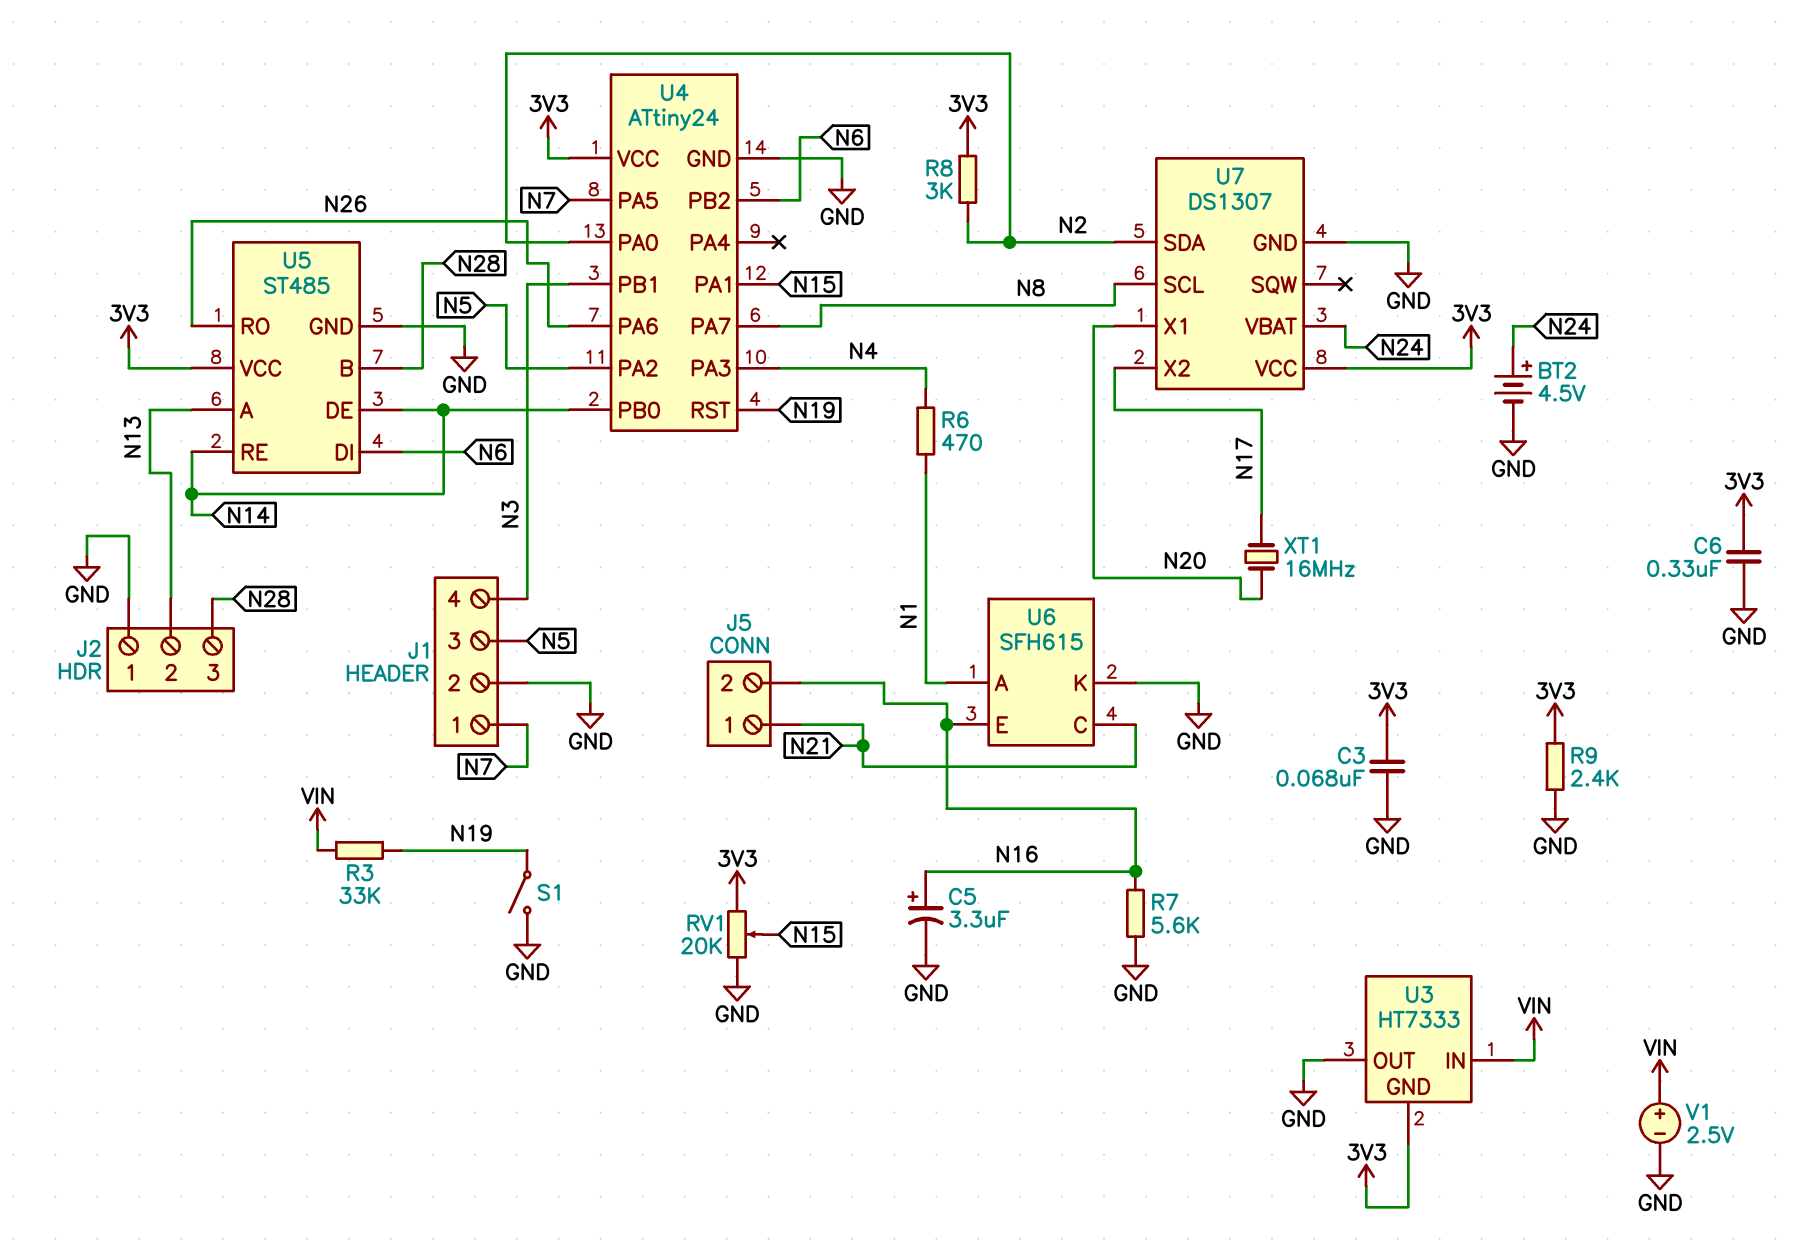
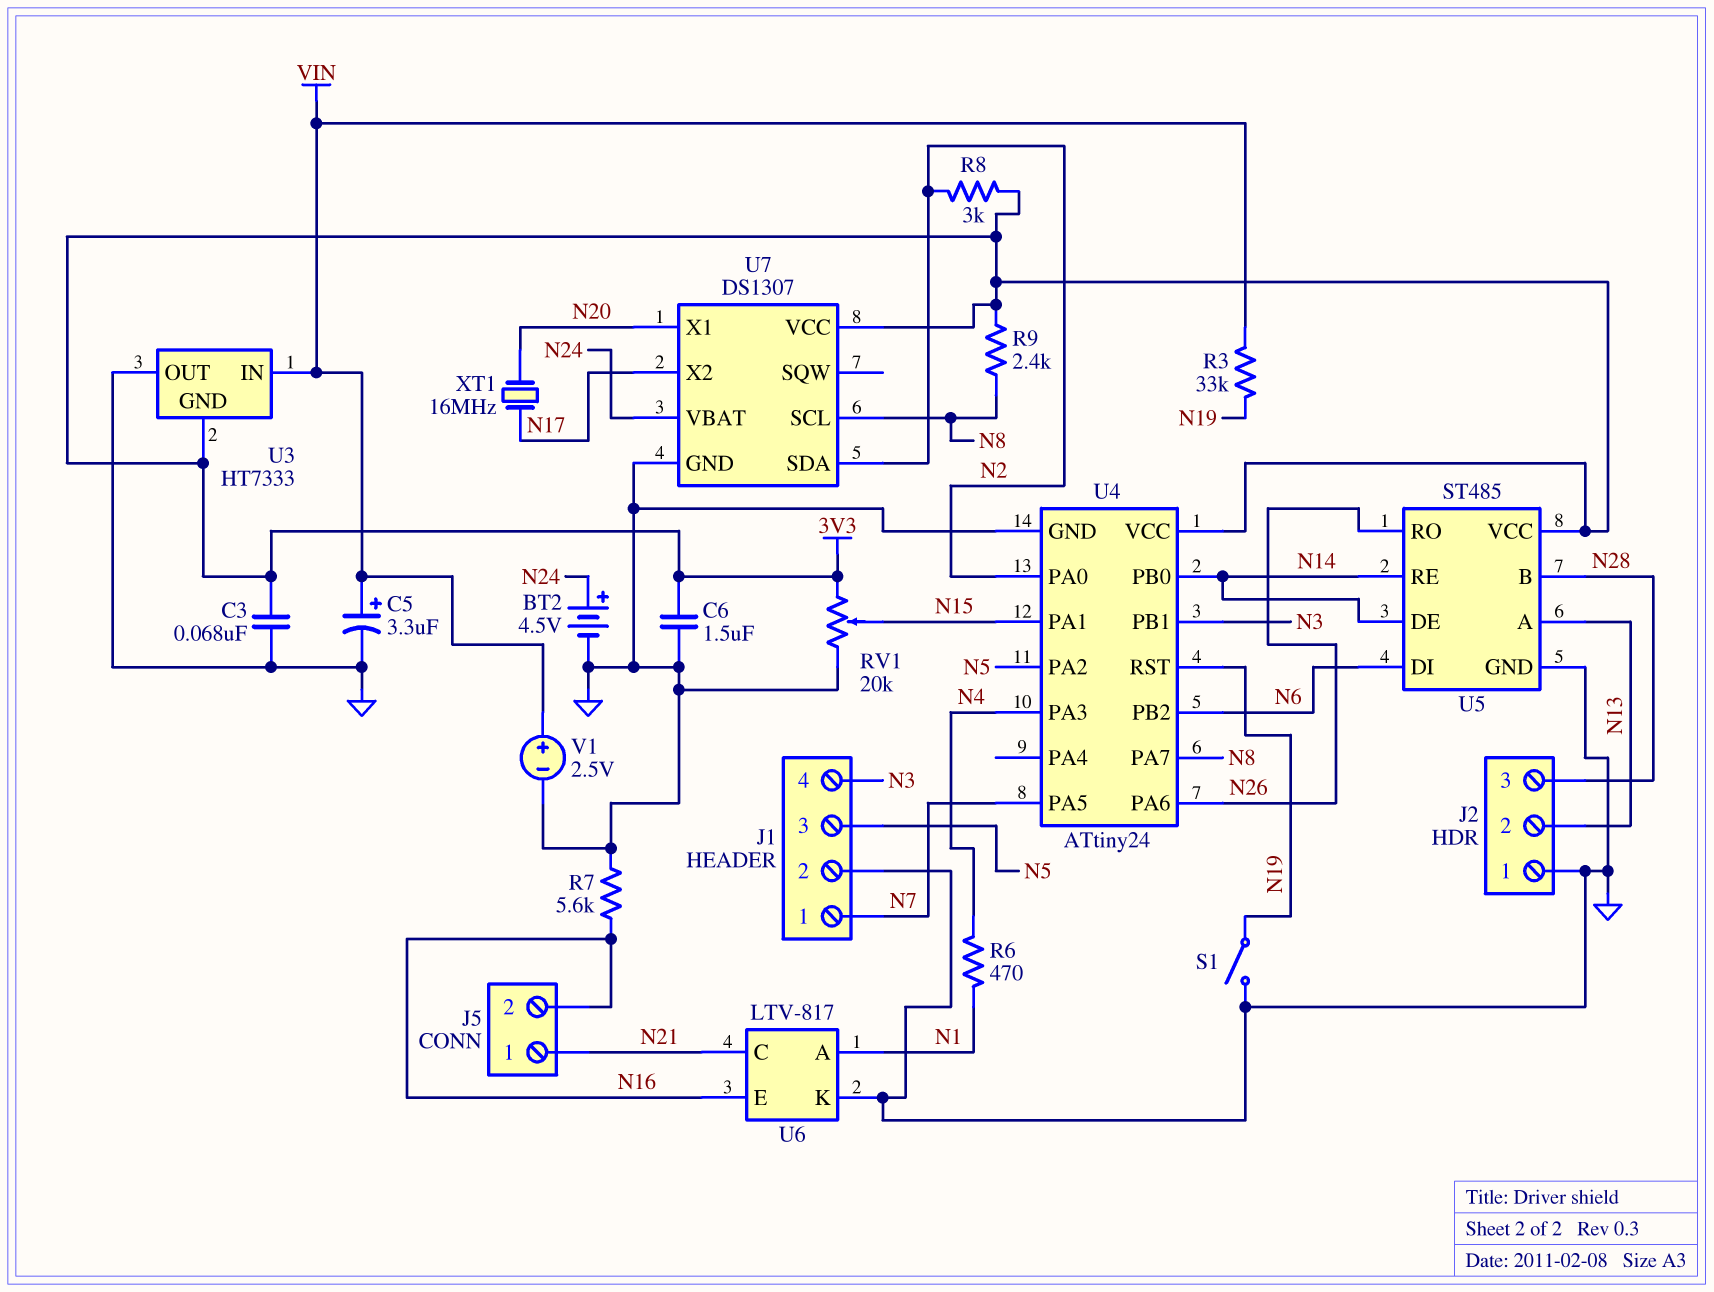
C5: 3.3uF (plus N16, minus GND) -> 3.3uF (plus VIN, minus GND)
C6: 330nF (3V3, GND) -> 1.5uF (3V3, GND)
R9: 2.4k (3V3, GND) -> 2.4k (3V3, N8)
U6: SFH615 -> LTV-817

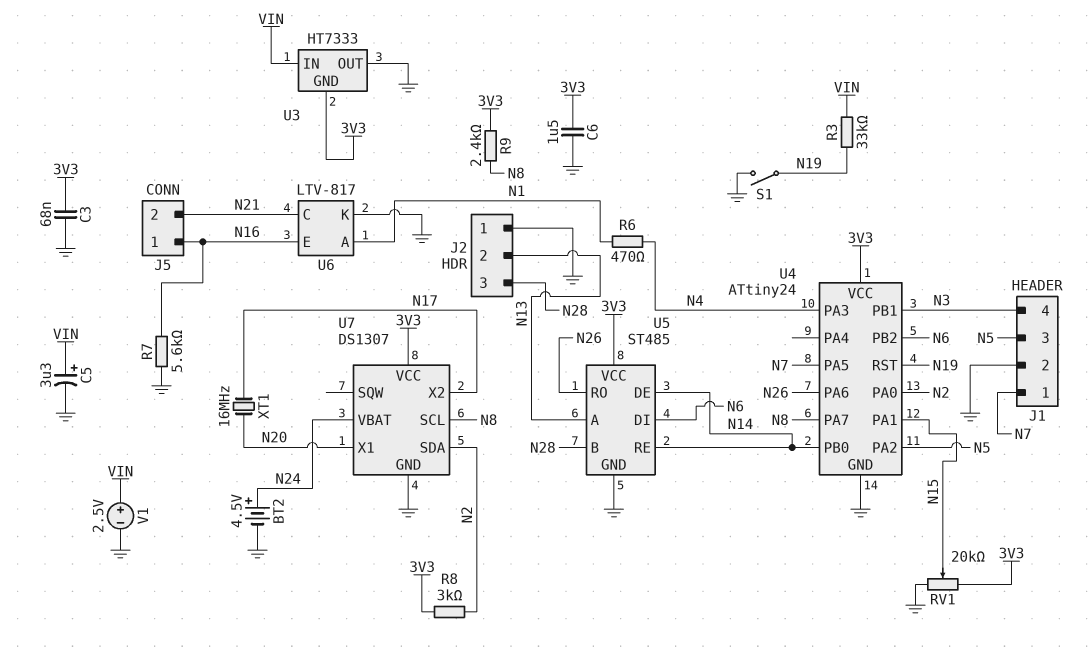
J5 pin 1: N21 -> N16
J5 pin 2: N16 -> N21

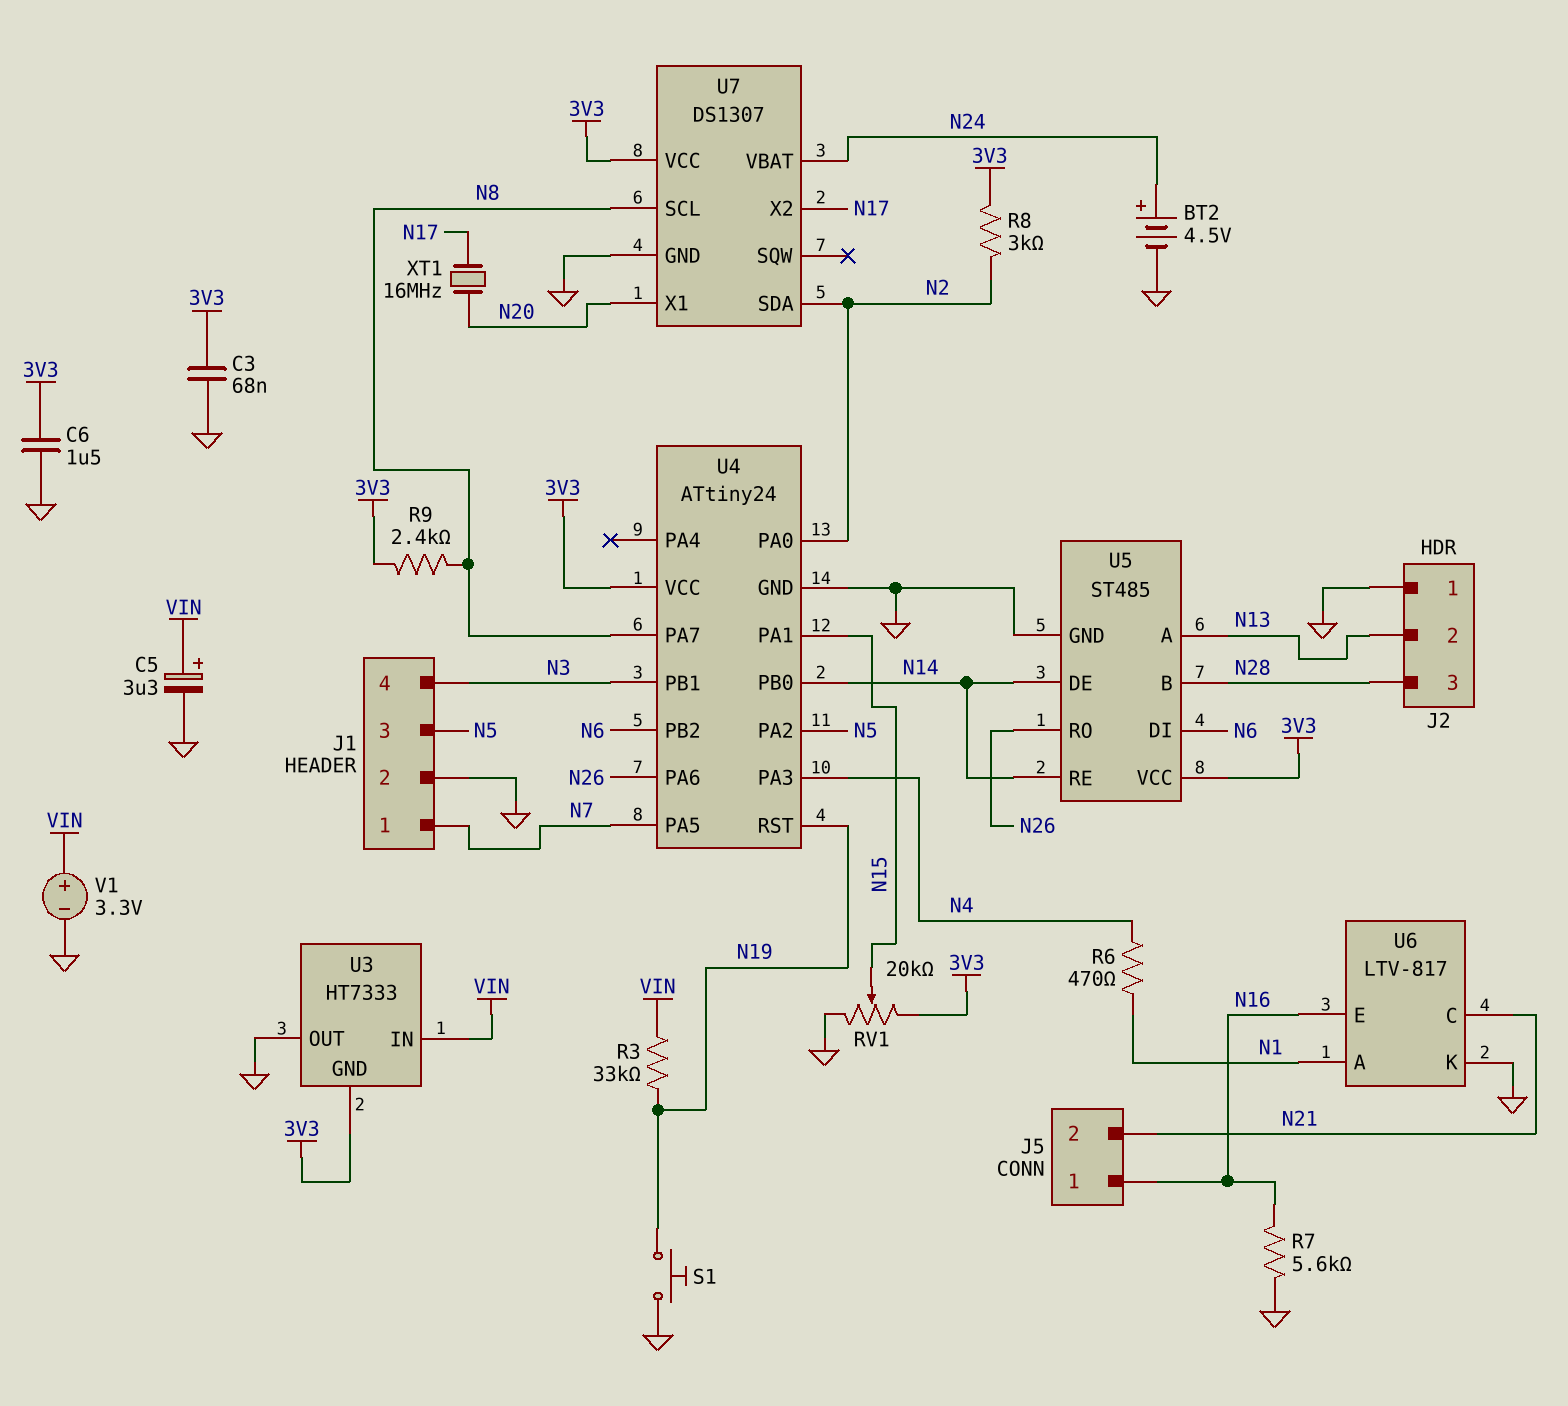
S1: switch (GND, N19) -> button (GND, N19)
V1: 2.5V (plus VIN, minus GND) -> 3.3V (plus VIN, minus GND)

